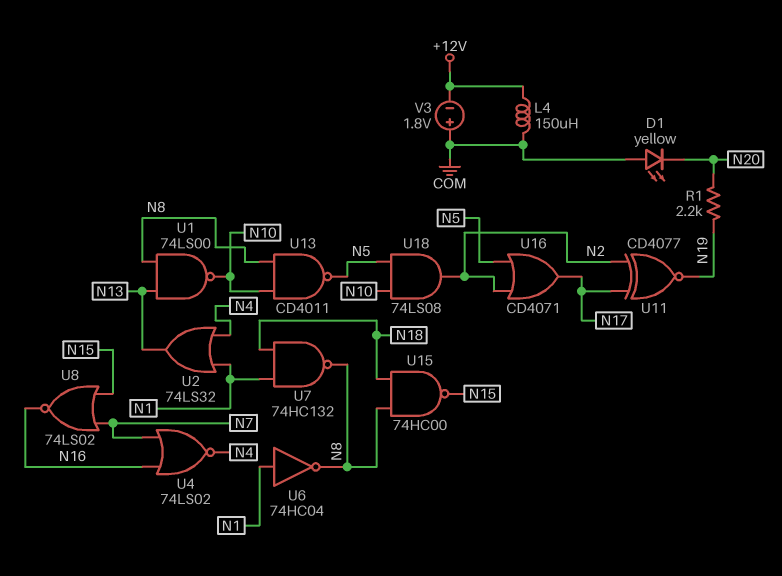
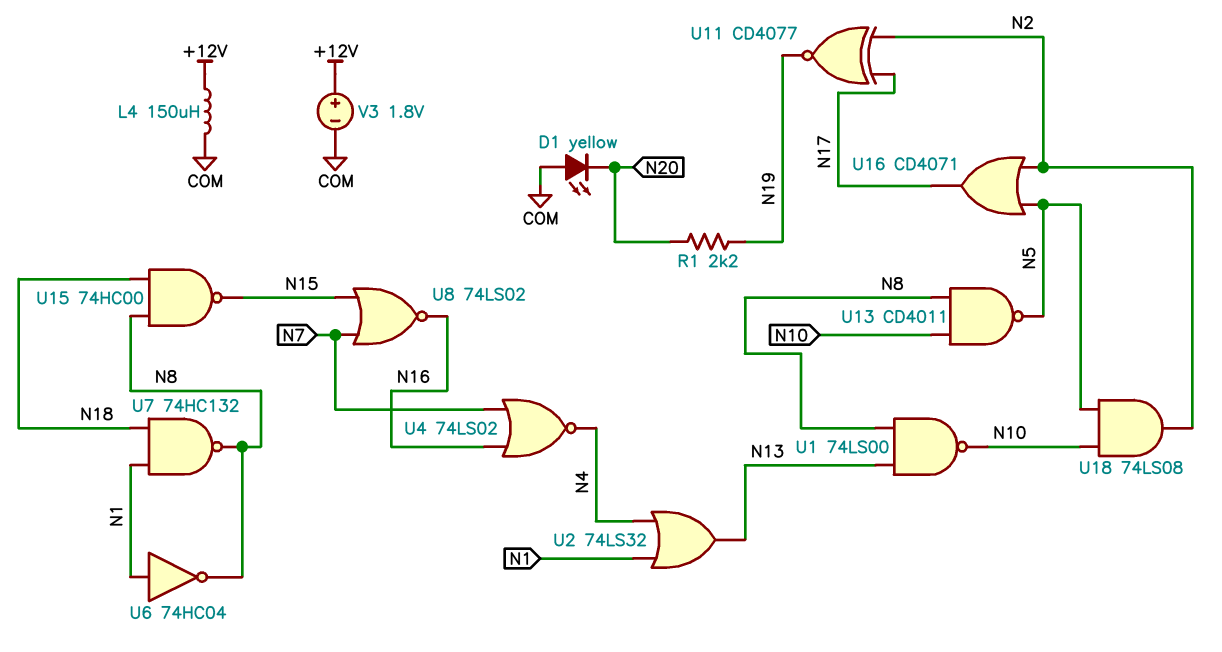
V3: 1.8V (plus COM, minus +12V) -> 1.8V (plus +12V, minus COM)

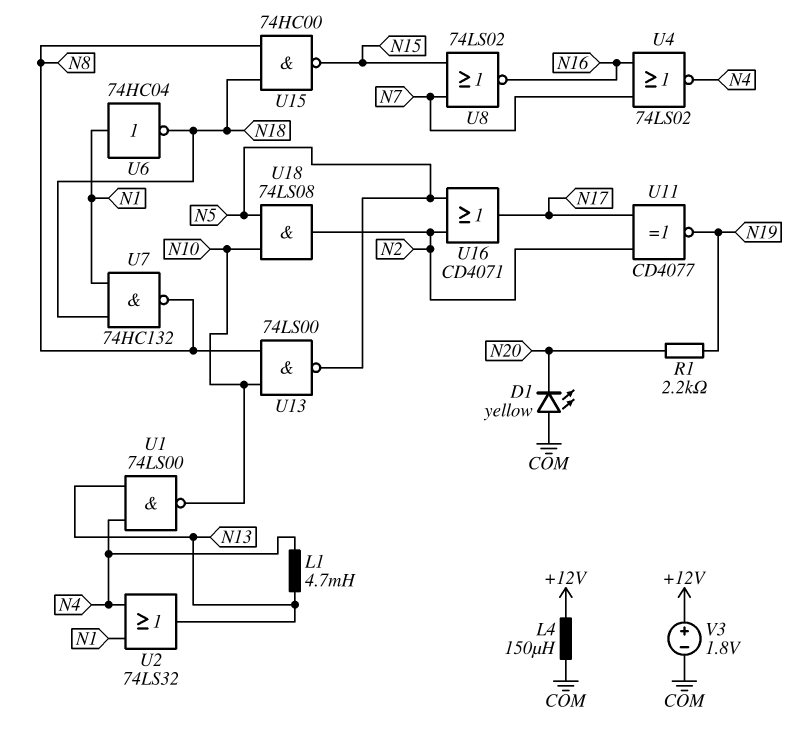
L1: none -> 4.7mH (N4, N13)
U1: NAND 74LS00 (in N8, in N13, out N10) -> NAND 74LS00 (in N4, in N13, out N10)
U6: NOT 74HC04 (in N1, out N8) -> NOT 74HC04 (in N1, out N18)
U13: NAND CD4011 (in N8, in N10, out N5) -> NAND 74LS00 (in N8, in N10, out N5)

